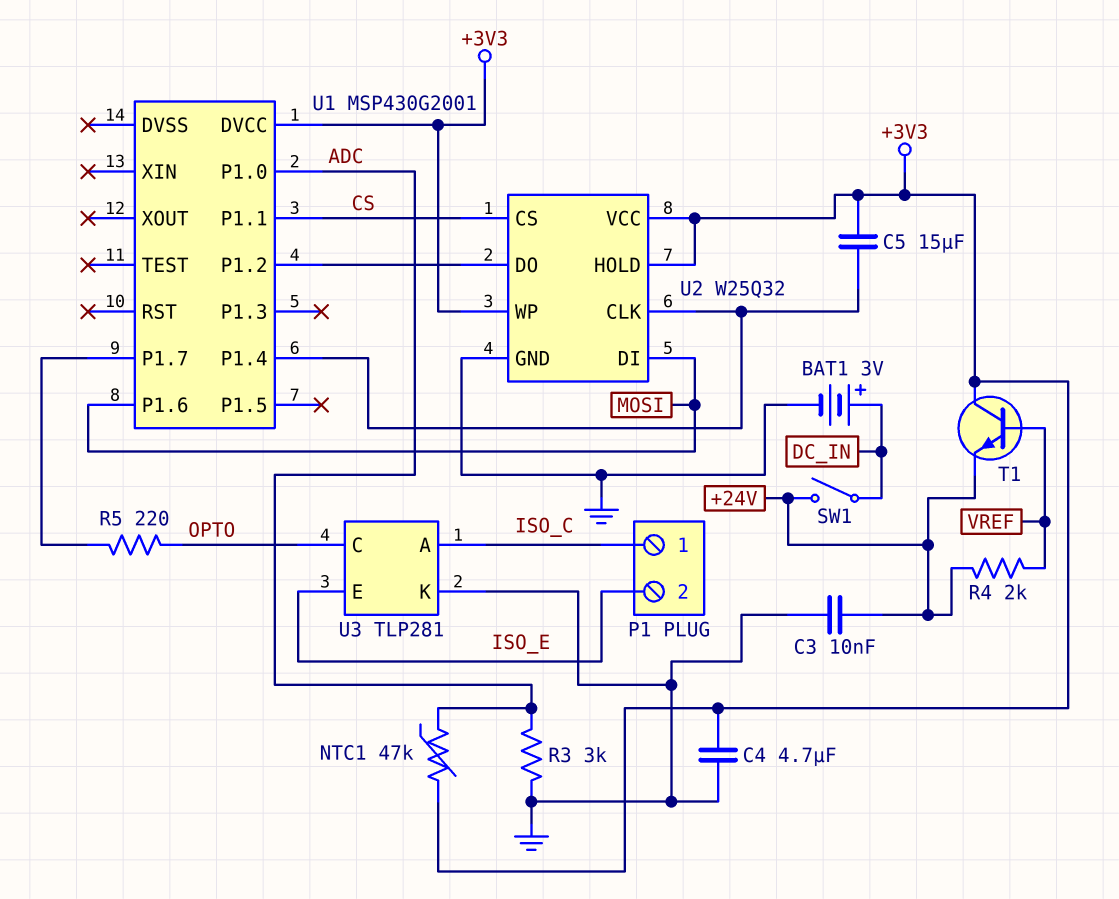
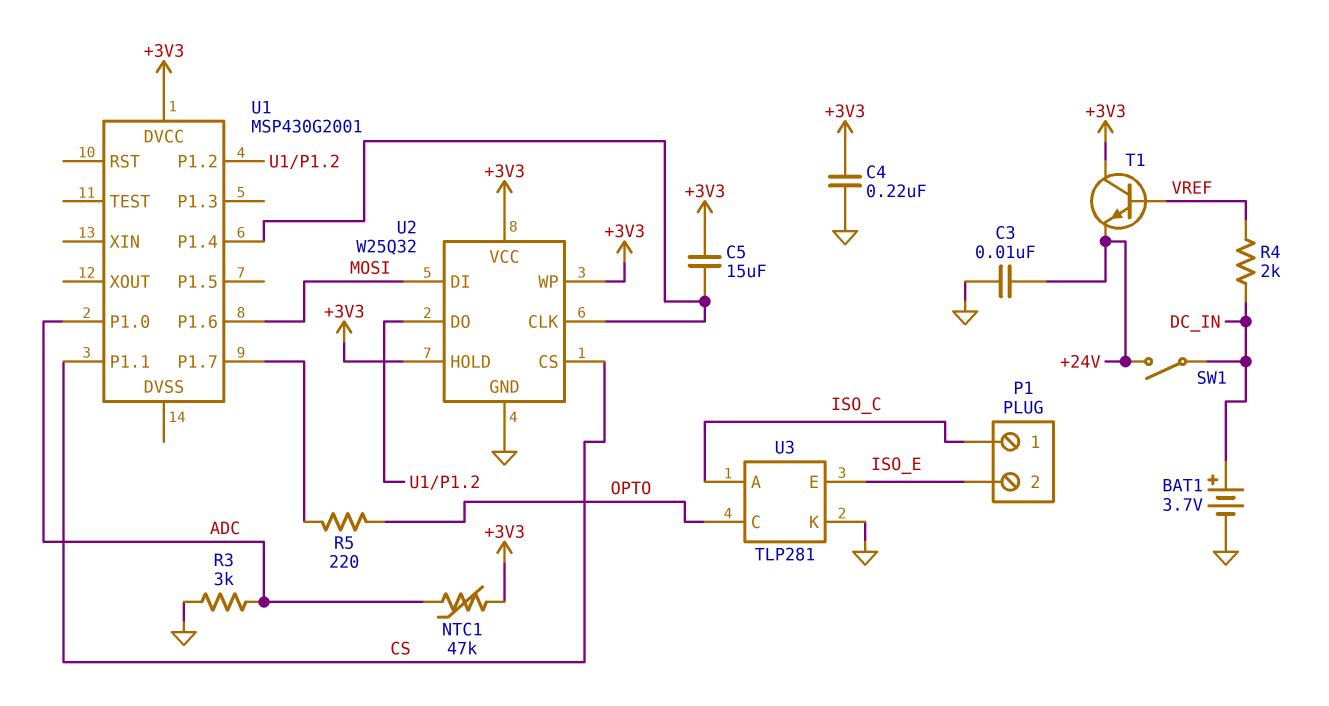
BAT1: 3V (plus DC_IN, minus GND) -> 3.7V (plus DC_IN, minus GND)
C4: 4.7uF (+3V3, GND) -> 220nF (+3V3, GND)
R4: 2k (+24V, VREF) -> 2k (DC_IN, VREF)

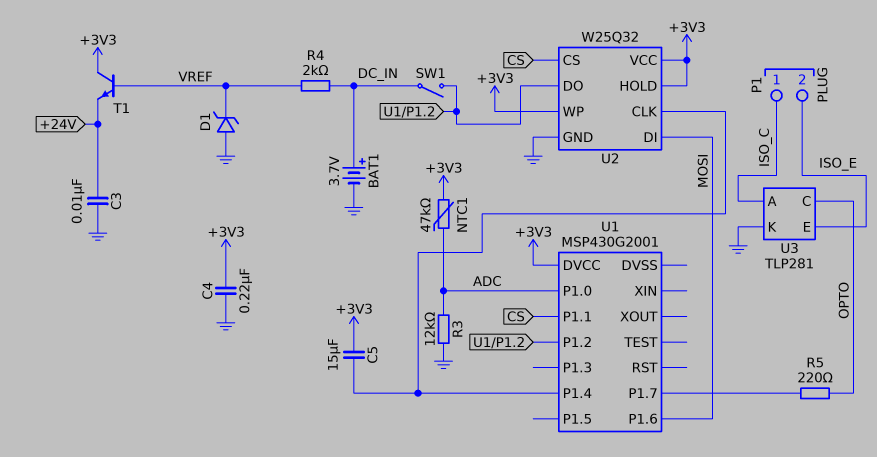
D1: none -> zener (A GND, K VREF)
R3: 3k (ADC, GND) -> 12k (ADC, GND)
SW1: switch (+24V, DC_IN) -> switch (DC_IN, U1/P1.2)

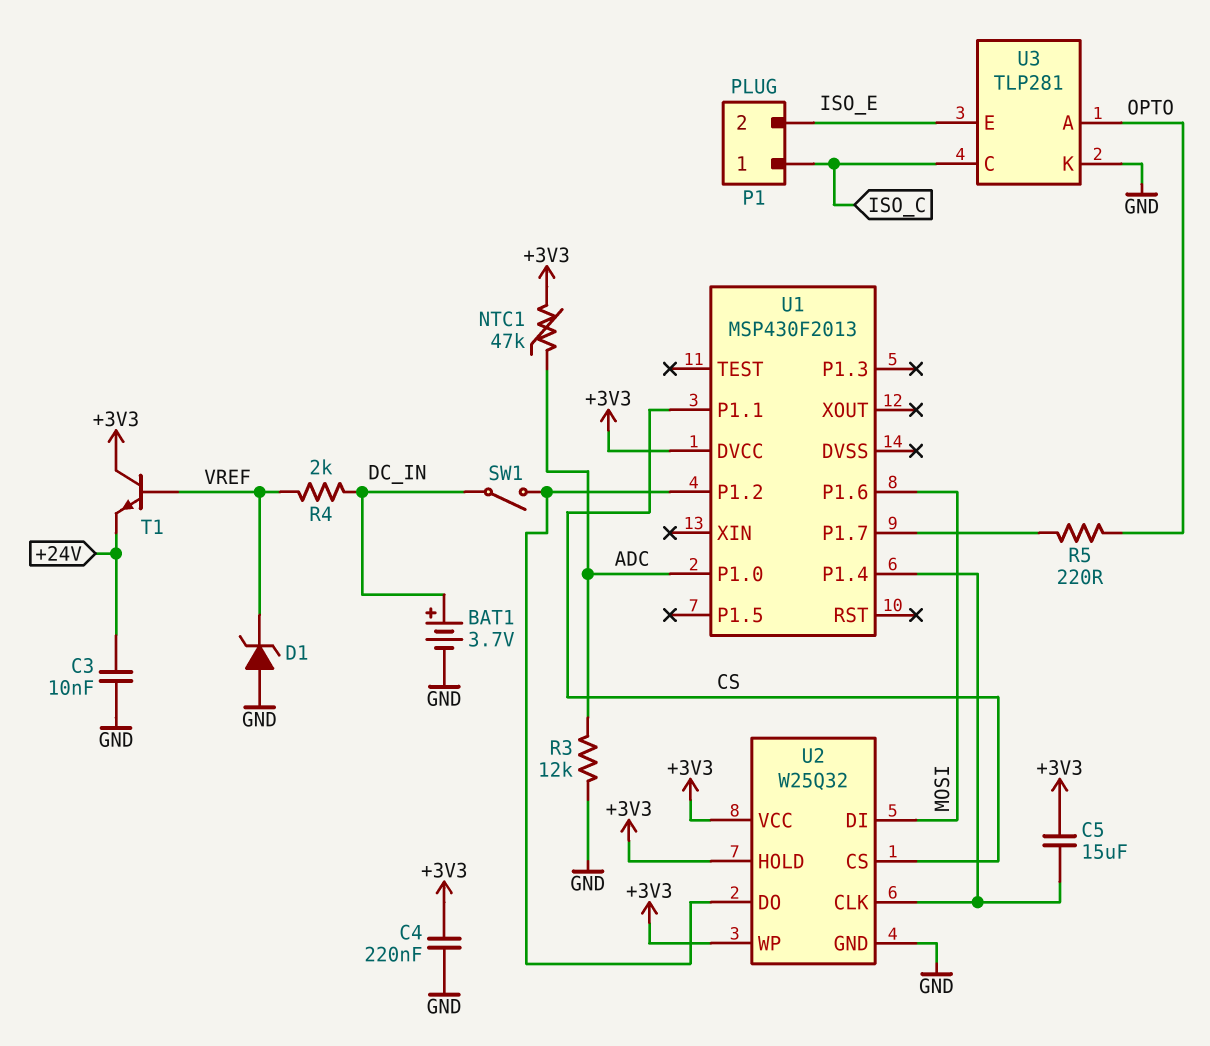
U1: MSP430G2001 -> MSP430F2013
U3 pin A: ISO_C -> OPTO
U3 pin C: OPTO -> ISO_C

